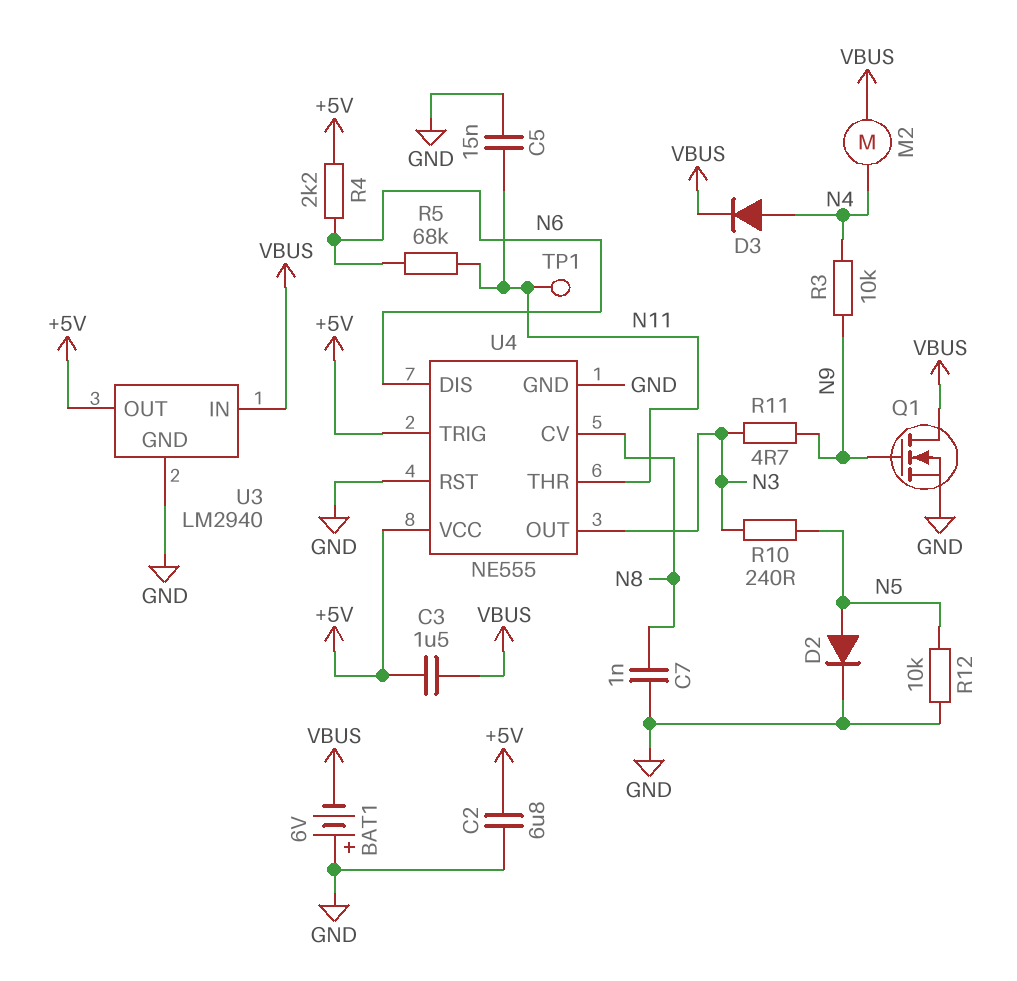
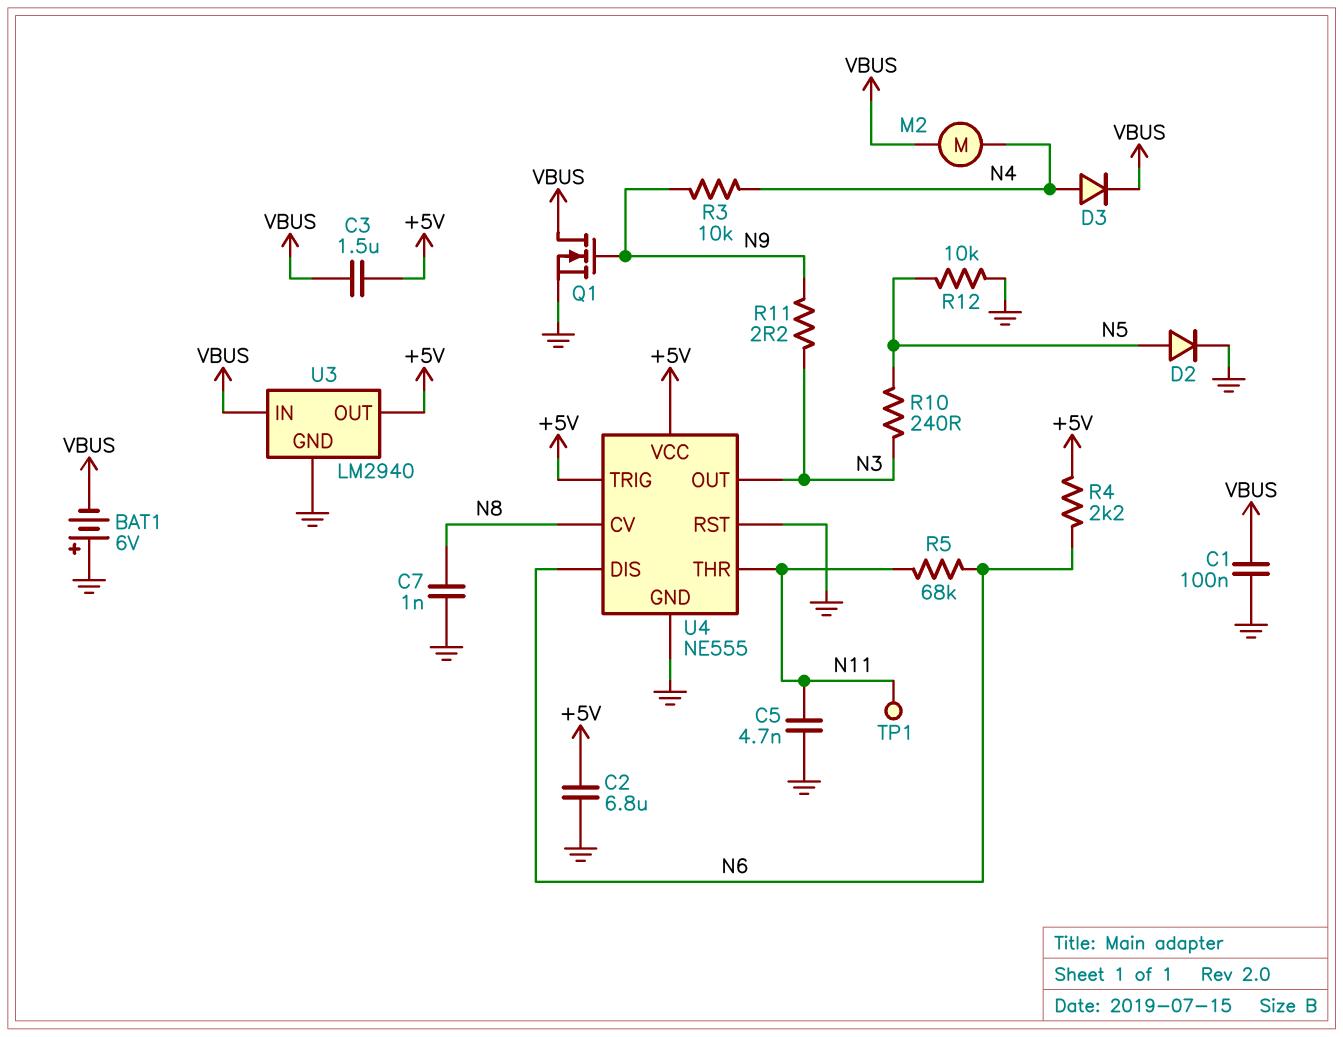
C1: none -> 100nF (GND, VBUS)
C5: 15nF (GND, N11) -> 4.7nF (GND, N11)
R11: 4.7 (N3, N9) -> 2.2 (N3, N9)

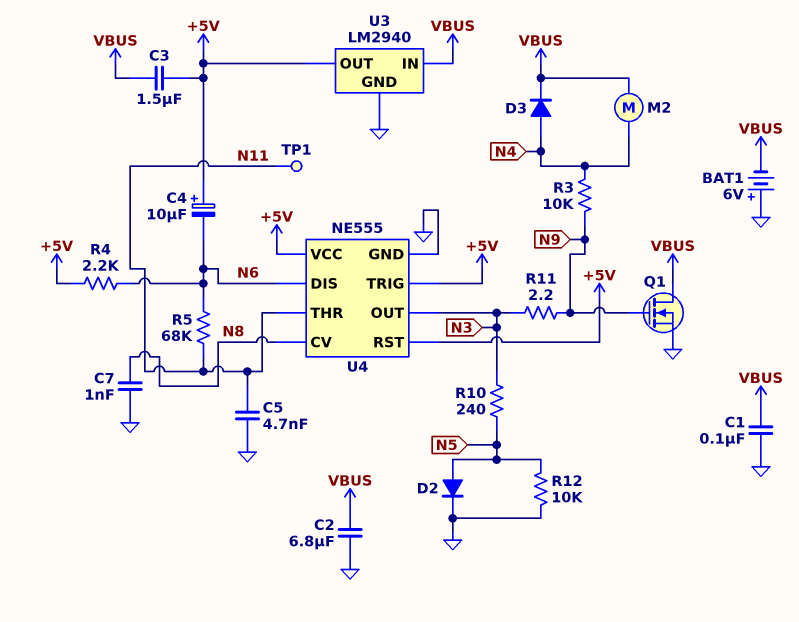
C2: 6.8uF (+5V, GND) -> 6.8uF (GND, VBUS)
C4: none -> 10uF (plus +5V, minus N6)
U4 pin RST: GND -> +5V

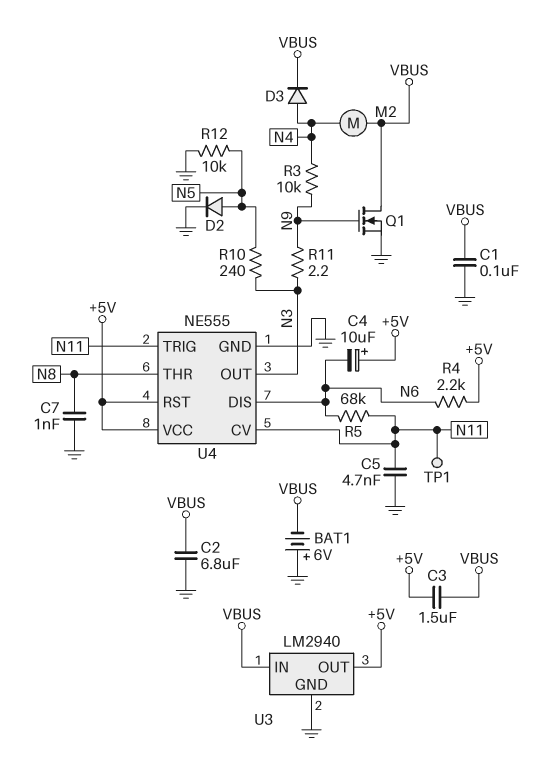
U4 pin CV: N8 -> N11
U4 pin THR: N11 -> N8
U4 pin TRIG: +5V -> N11

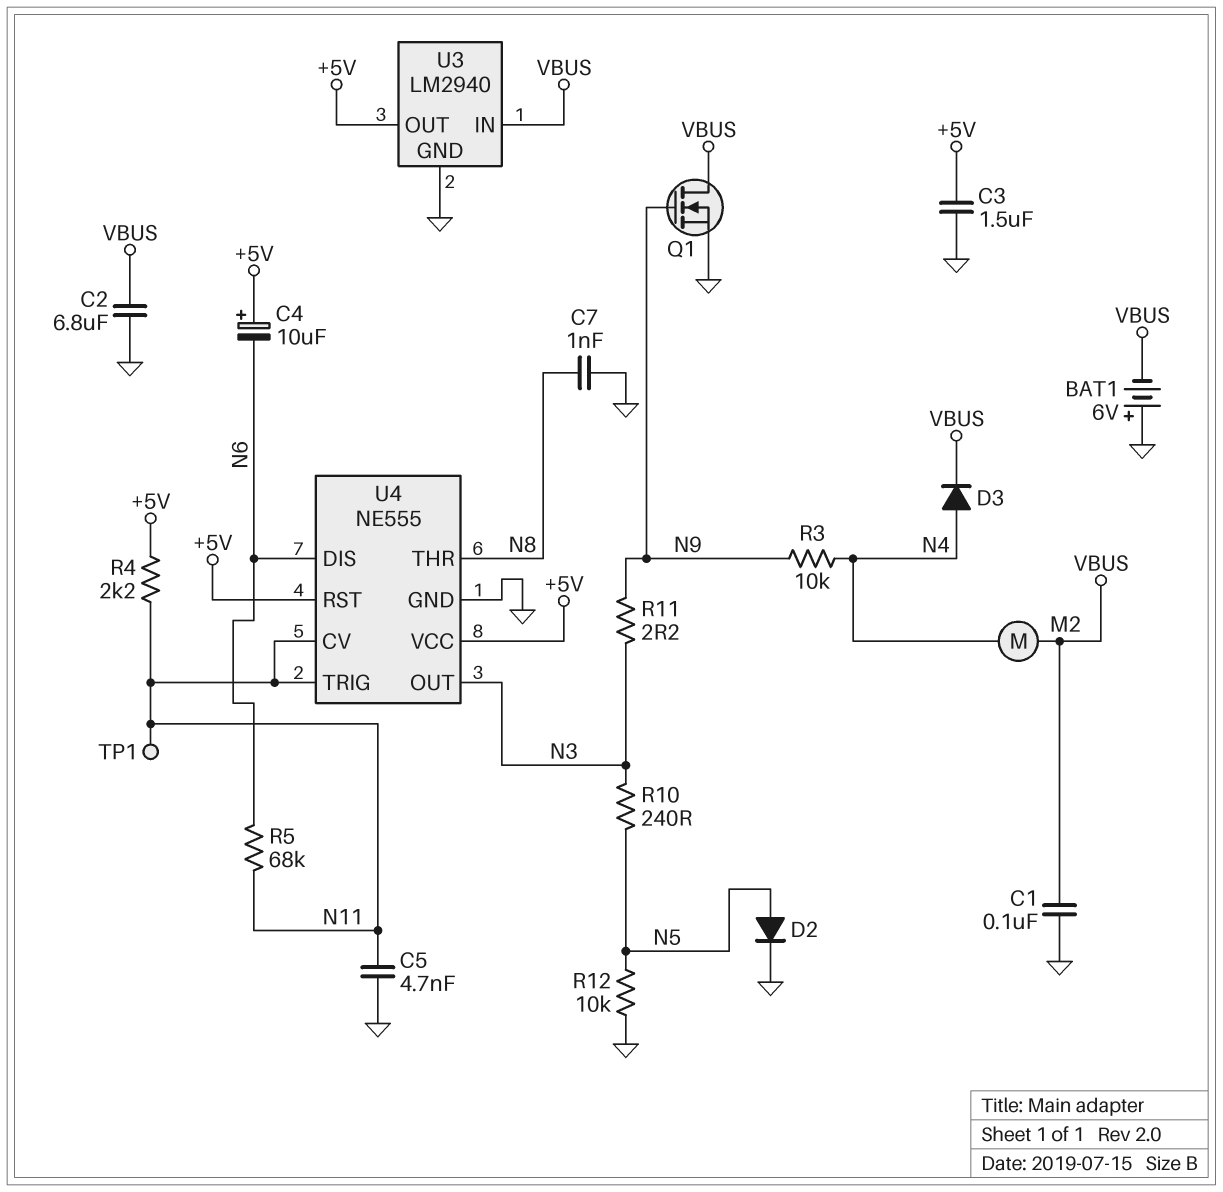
C3: 1.5uF (+5V, VBUS) -> 1.5uF (+5V, GND)
R4: 2.2k (+5V, N6) -> 2.2k (+5V, N11)

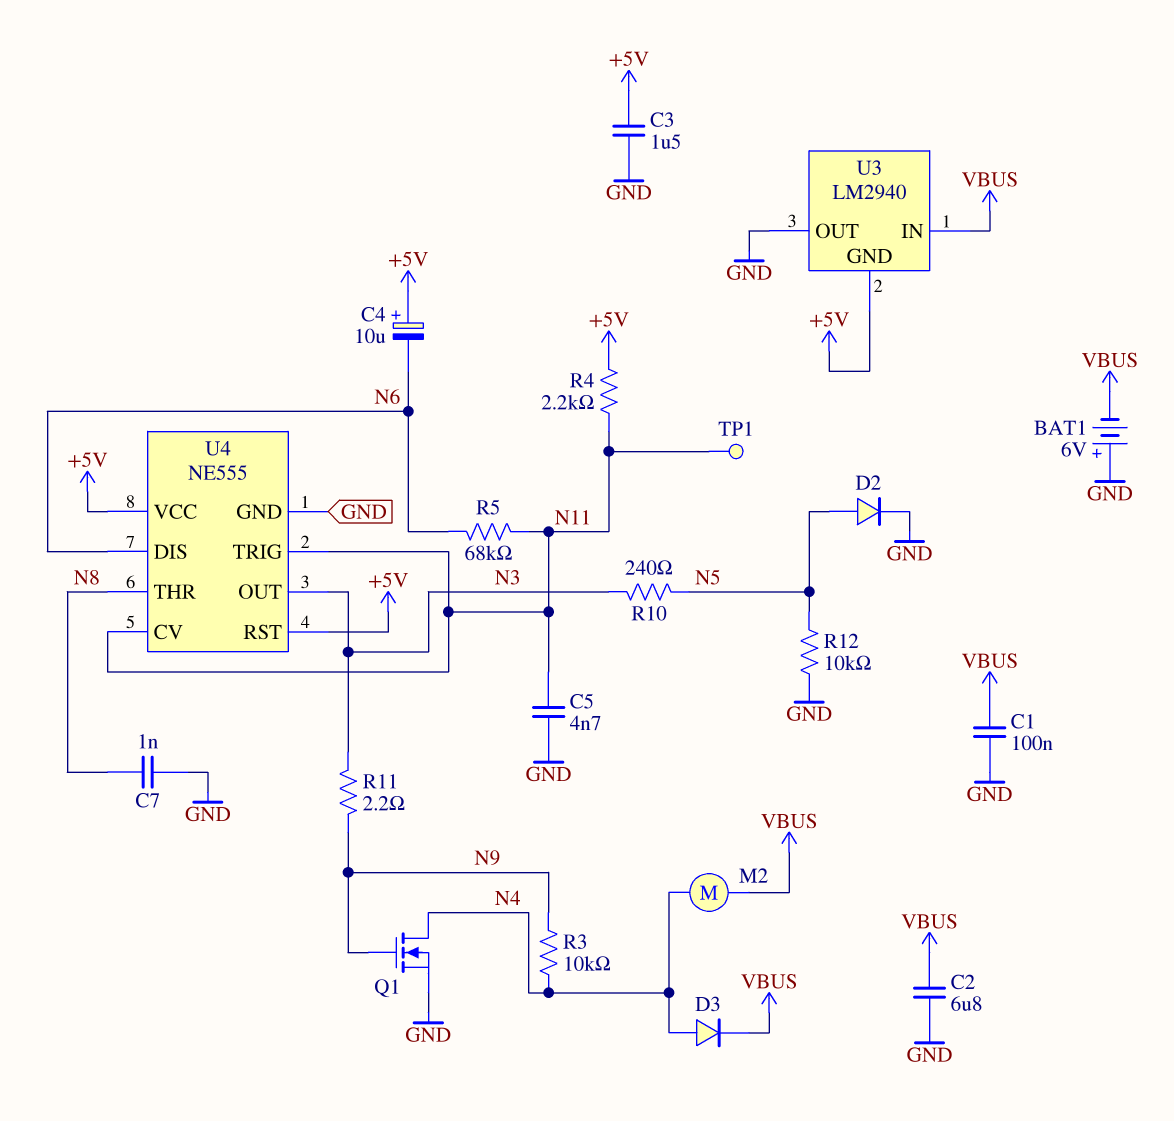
Q1: NMOS (G N9, D VBUS, S GND) -> NMOS (G N9, D N4, S GND)
U3 pin GND: GND -> +5V
U3 pin OUT: +5V -> GND

